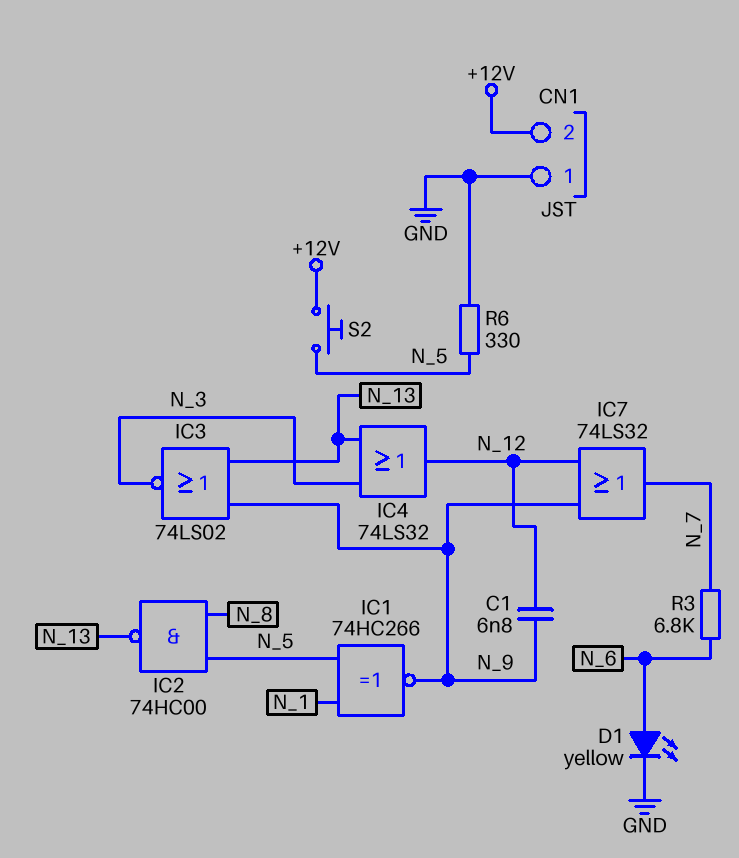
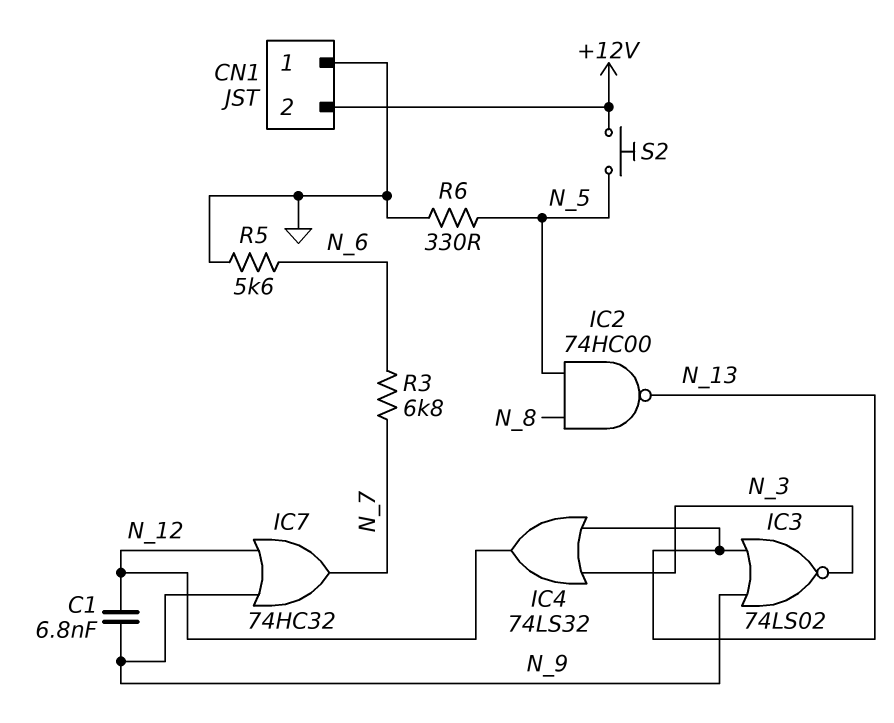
D1: LED yellow (A N_6, K GND) -> none
IC1: XNOR 74HC266 (in N_1, in N_5, out N_9) -> none
IC7: OR 74LS32 (in N_9, in N_12, out N_7) -> OR 74HC32 (in N_9, in N_12, out N_7)
R5: none -> 5.6k (GND, N_6)

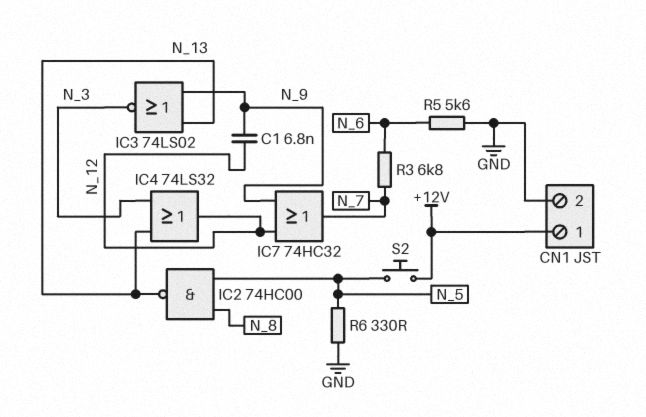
CN1 pin 1: GND -> +12V
CN1 pin 2: +12V -> GND

